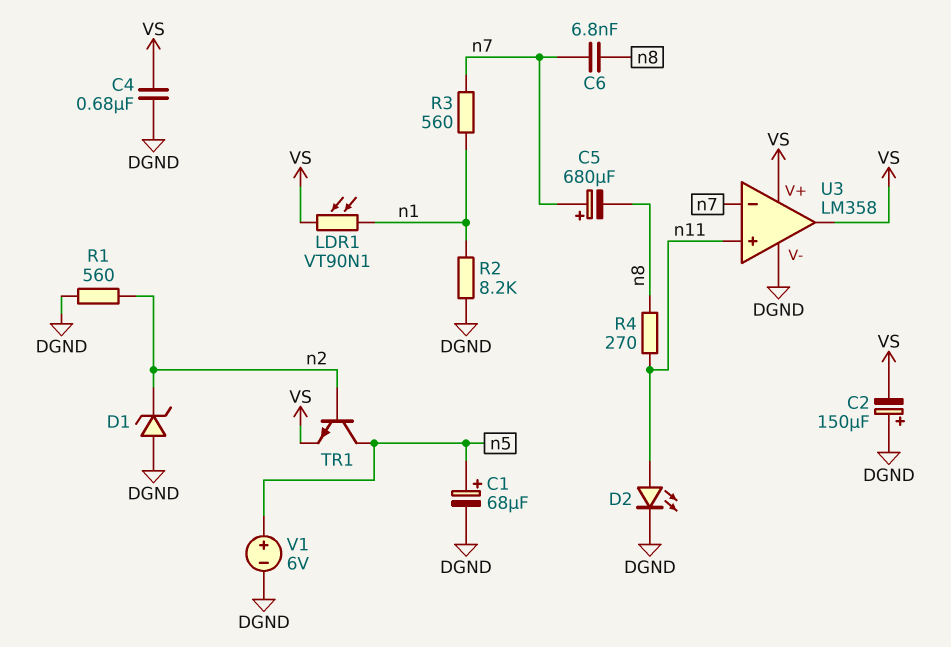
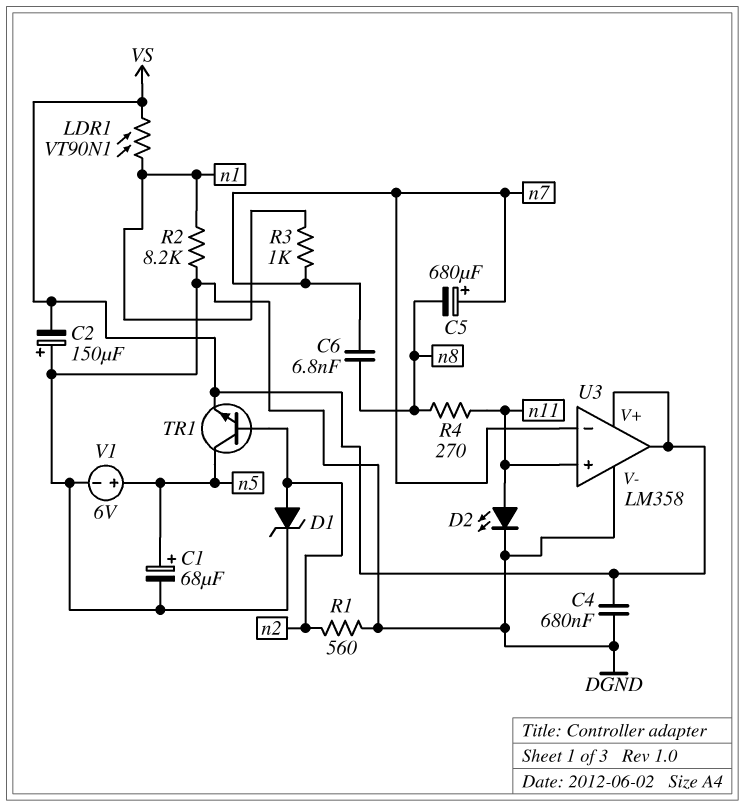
D1: zener (A DGND, K n2) -> zener (A n2, K DGND)
R3: 560 (n1, n7) -> 1k (n1, n7)

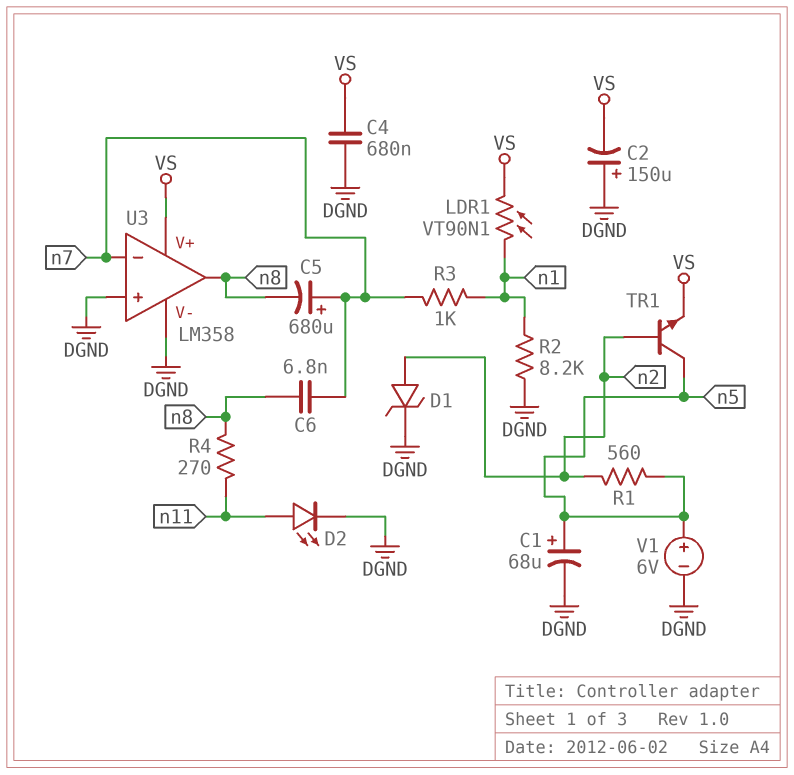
R1: 560 (DGND, n2) -> 560 (n2, n5)
U3 pin in+: n11 -> DGND
U3 pin out: VS -> n8

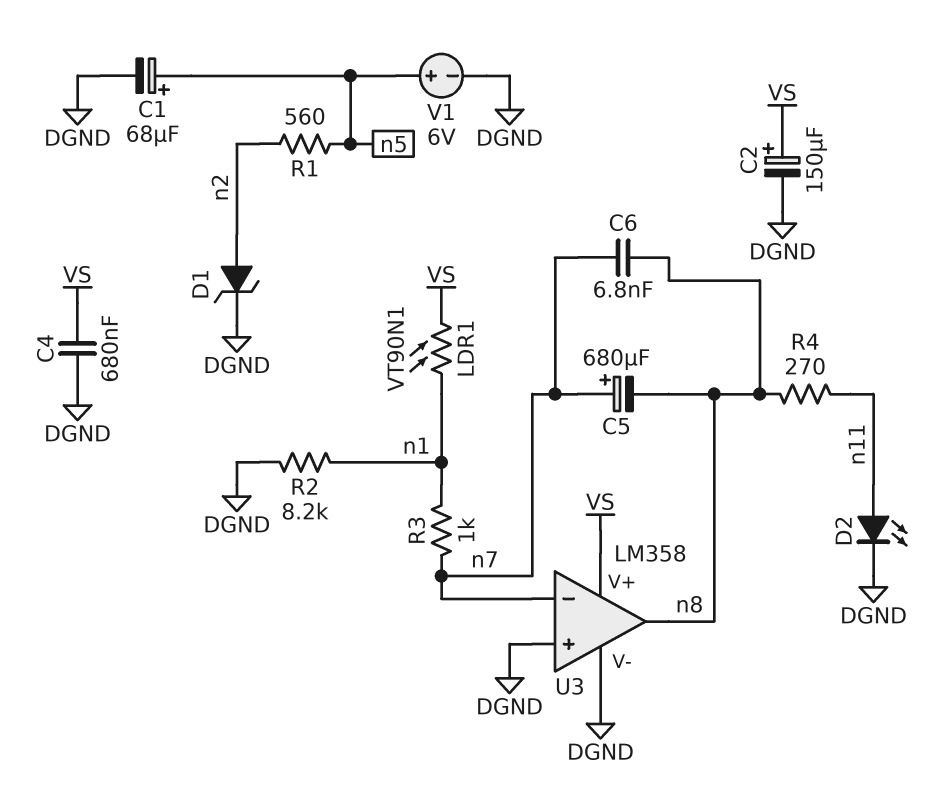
C2: 150uF (plus DGND, minus VS) -> 150uF (plus VS, minus DGND)
TR1: NPN (B n2, C n5, E VS) -> none

